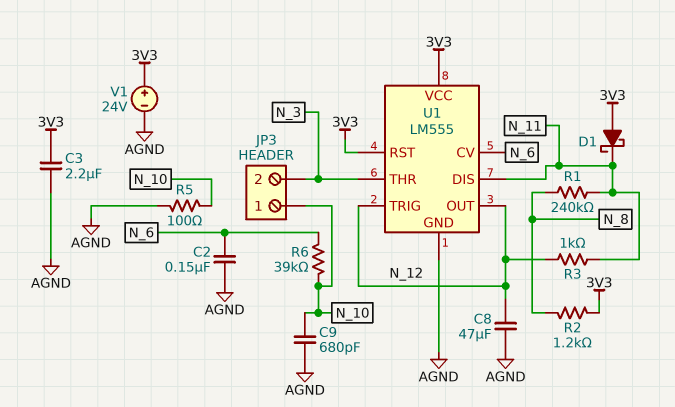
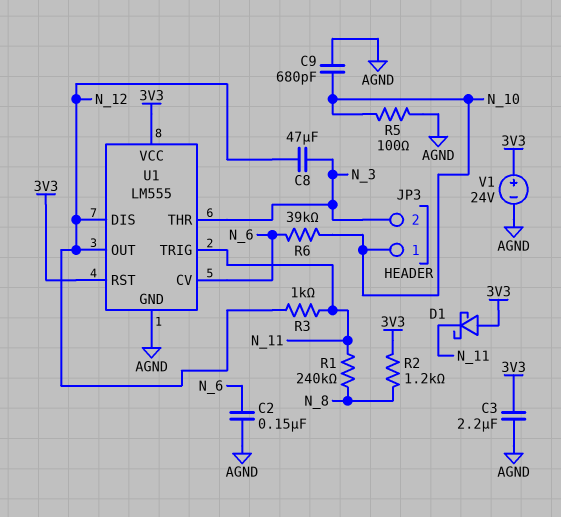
C8: 47uF (AGND, N_12) -> 47uF (N_3, N_12)
U1 pin DIS: N_11 -> N_12
U1 pin TRIG: N_12 -> N_11

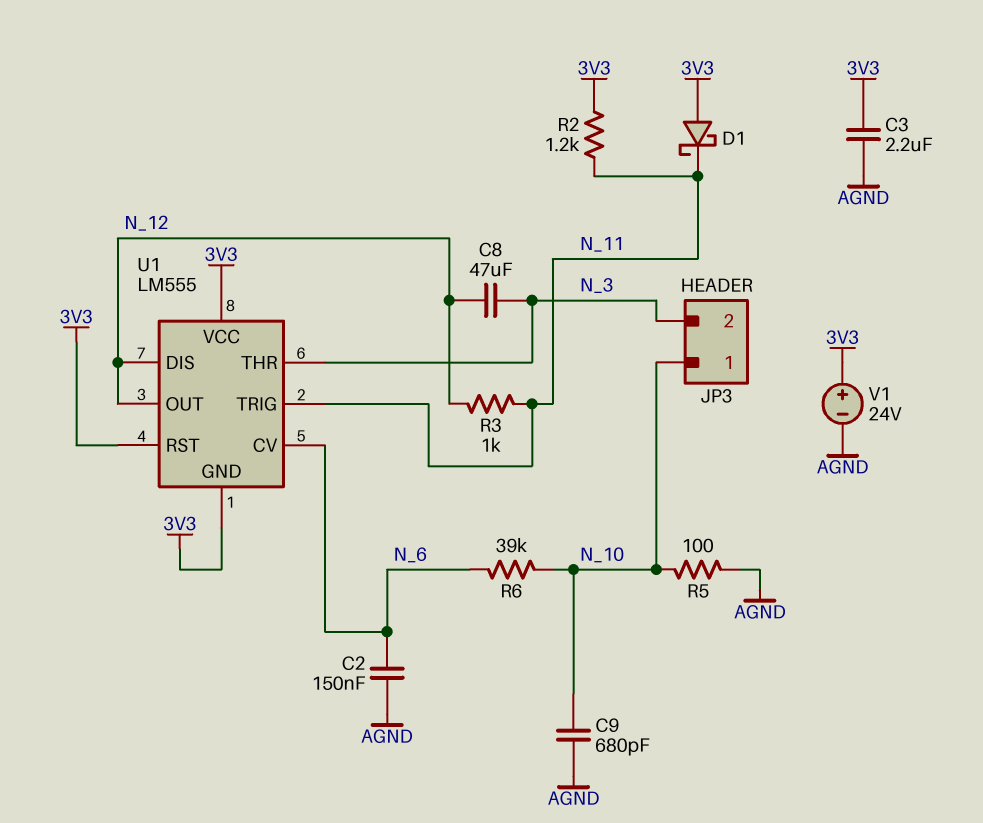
R1: 240k (N_8, N_11) -> none
R2: 1.2k (3V3, N_8) -> 1.2k (3V3, N_11)
U1 pin GND: AGND -> 3V3

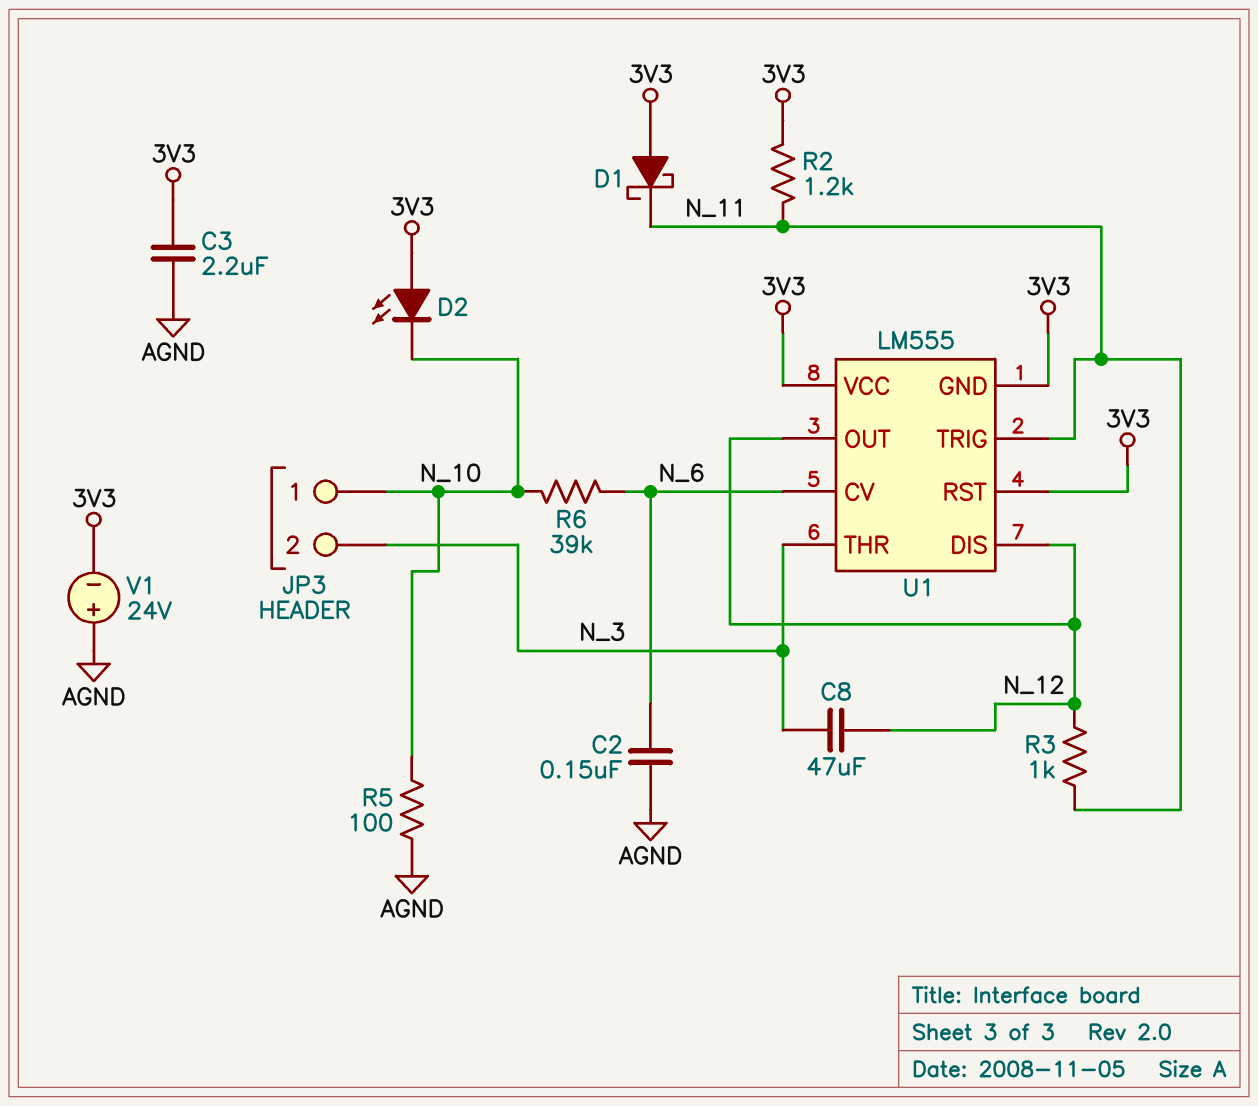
C9: 680pF (AGND, N_10) -> none
D2: none -> LED (A 3V3, K N_10)
V1: 24V (plus 3V3, minus AGND) -> 24V (plus AGND, minus 3V3)

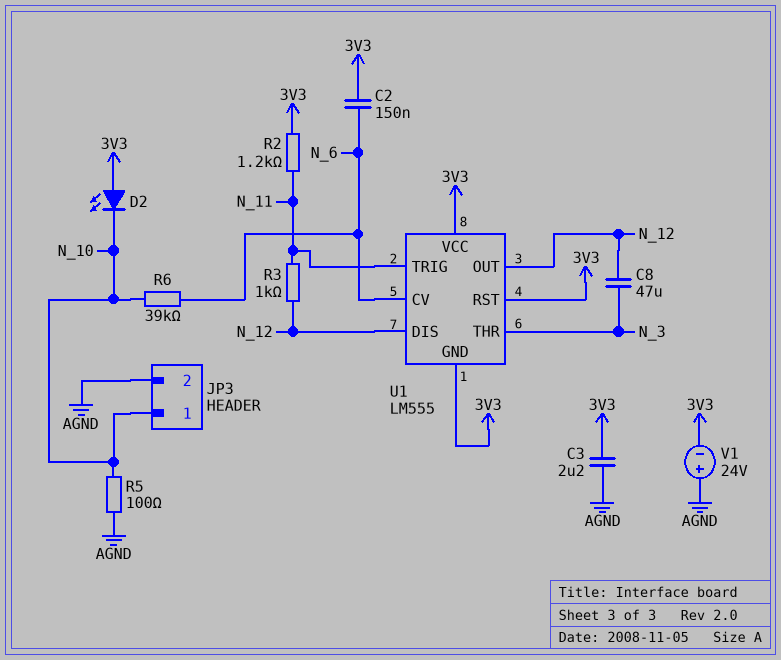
C2: 150nF (AGND, N_6) -> 150nF (3V3, N_6)
D1: schottky (A 3V3, K N_11) -> none
JP3 pin 2: N_3 -> AGND

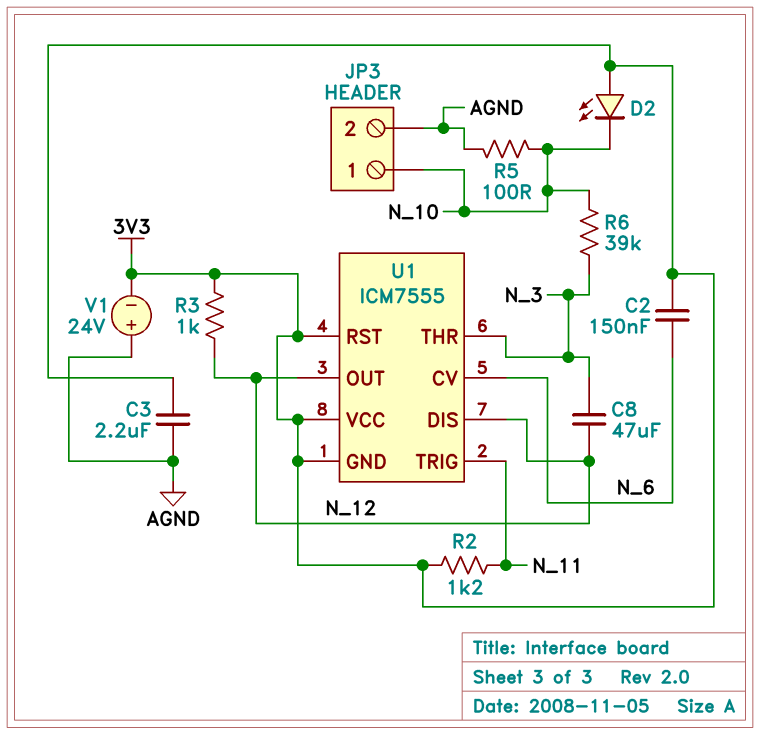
R3: 1k (N_11, N_12) -> 1k (3V3, N_12)
R6: 39k (N_6, N_10) -> 39k (N_3, N_10)
U1: LM555 -> ICM7555

